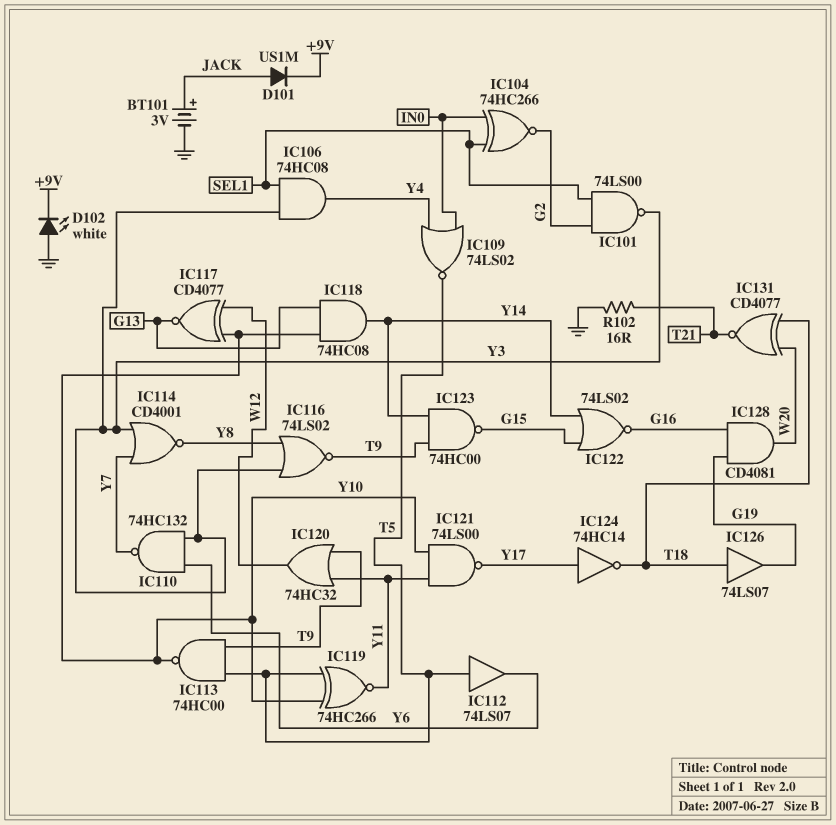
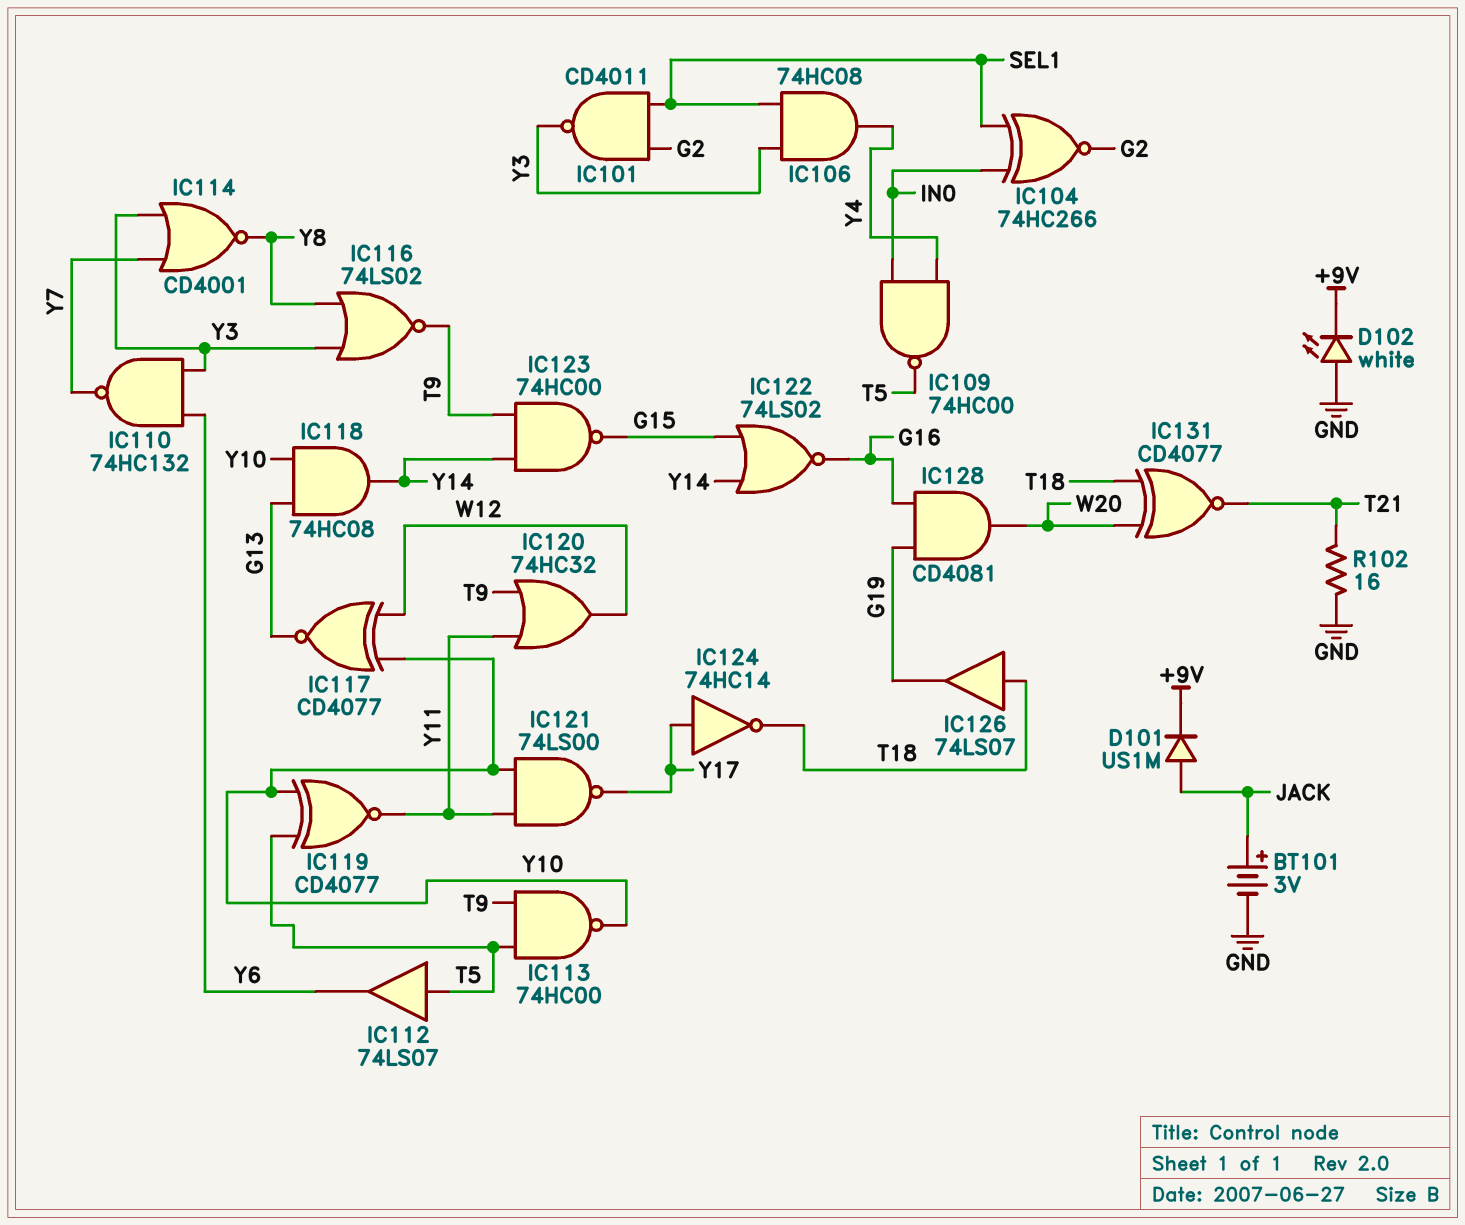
IC101: NAND 74LS00 (in G2, in SEL1, out Y3) -> NAND CD4011 (in G2, in SEL1, out Y3)
IC109: NOR 74LS02 (in IN0, in Y4, out T5) -> NAND 74HC00 (in IN0, in Y4, out T5)
IC119: XNOR 74HC266 (in T5, in Y10, out Y11) -> XNOR CD4077 (in T5, in Y10, out Y11)

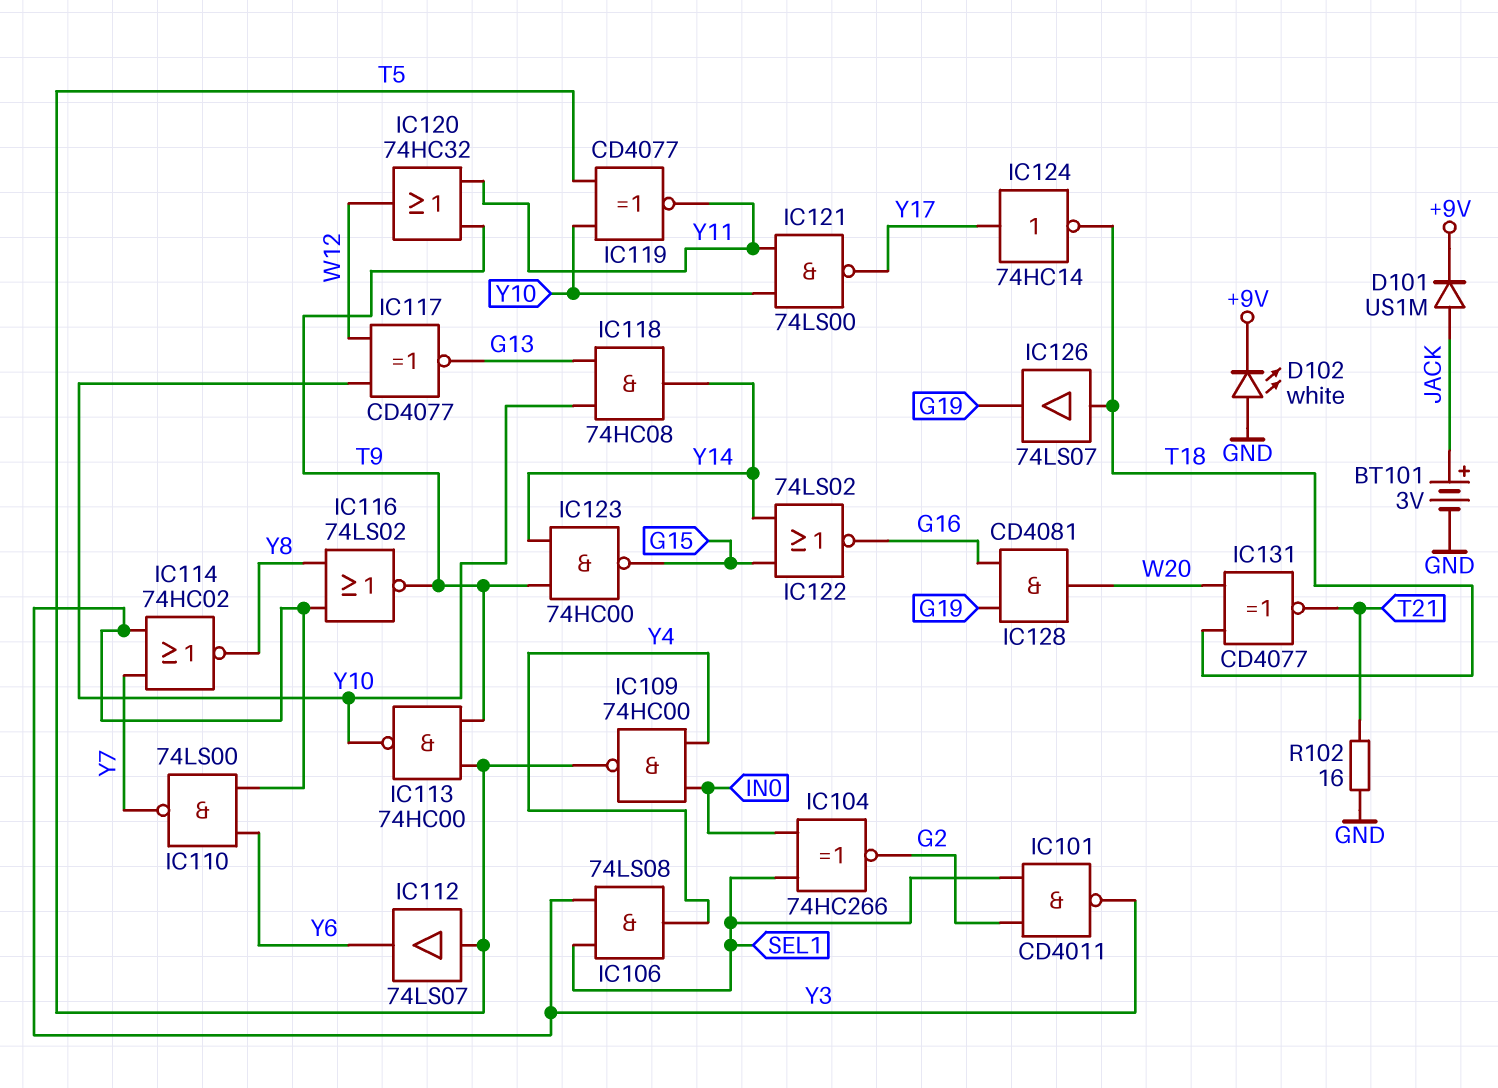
IC106: AND 74HC08 (in SEL1, in Y3, out Y4) -> AND 74LS08 (in SEL1, in Y3, out Y4)
IC110: NAND 74HC132 (in Y3, in Y6, out Y7) -> NAND 74LS00 (in Y3, in Y6, out Y7)
IC114: NOR CD4001 (in Y3, in Y7, out Y8) -> NOR 74HC02 (in Y3, in Y7, out Y8)

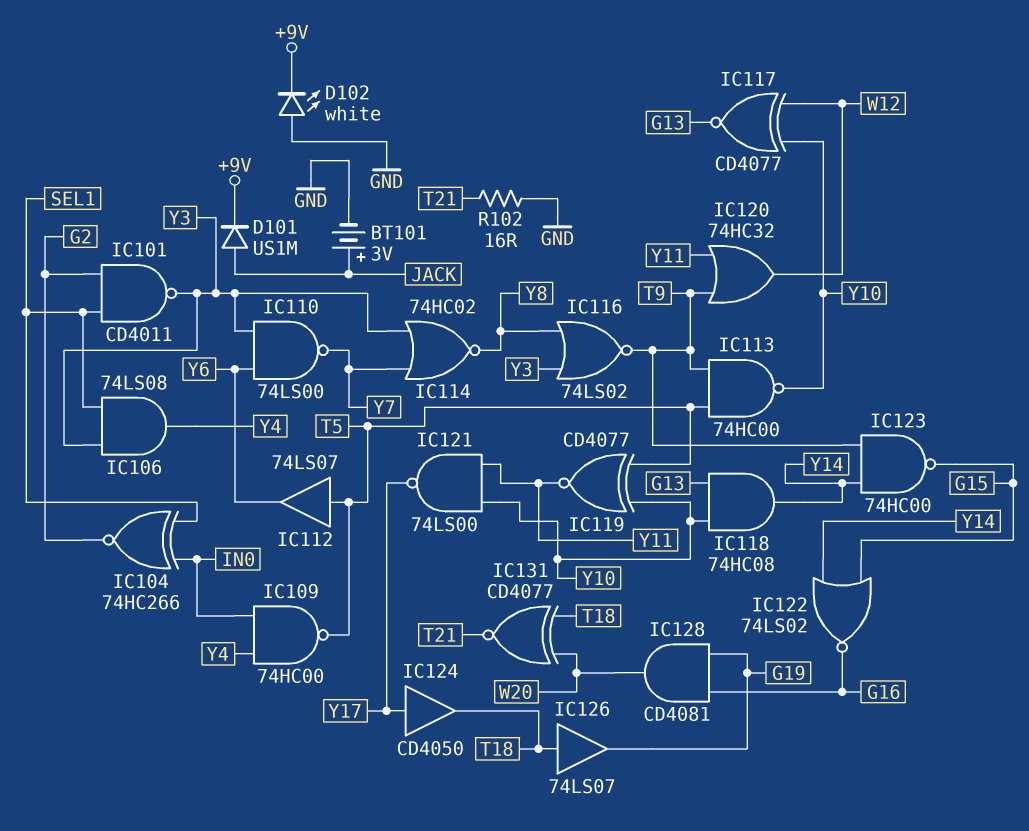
IC124: NOT 74HC14 (in Y17, out T18) -> buffer CD4050 (in Y17, out T18)

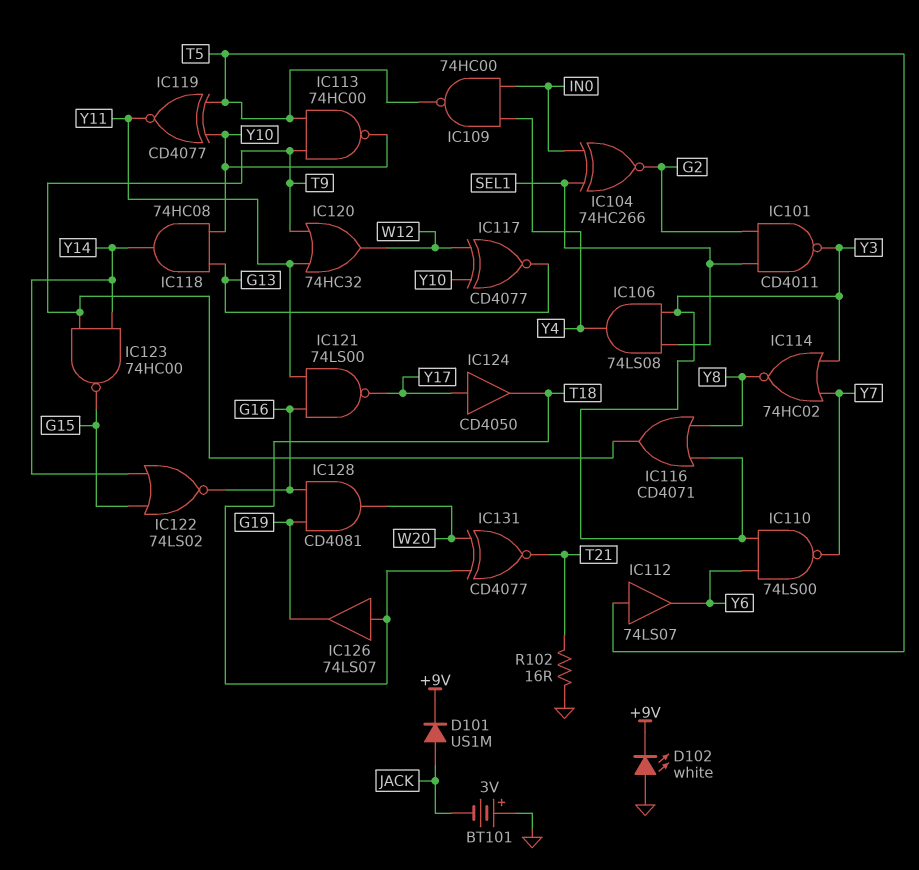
BT101: 3V (plus JACK, minus GND) -> 3V (plus GND, minus JACK)
IC116: NOR 74LS02 (in Y3, in Y8, out T9) -> OR CD4071 (in Y3, in Y8, out T9)
IC121: NAND 74LS00 (in Y10, in Y11, out Y17) -> NAND 74LS00 (in G16, in Y11, out Y17)

